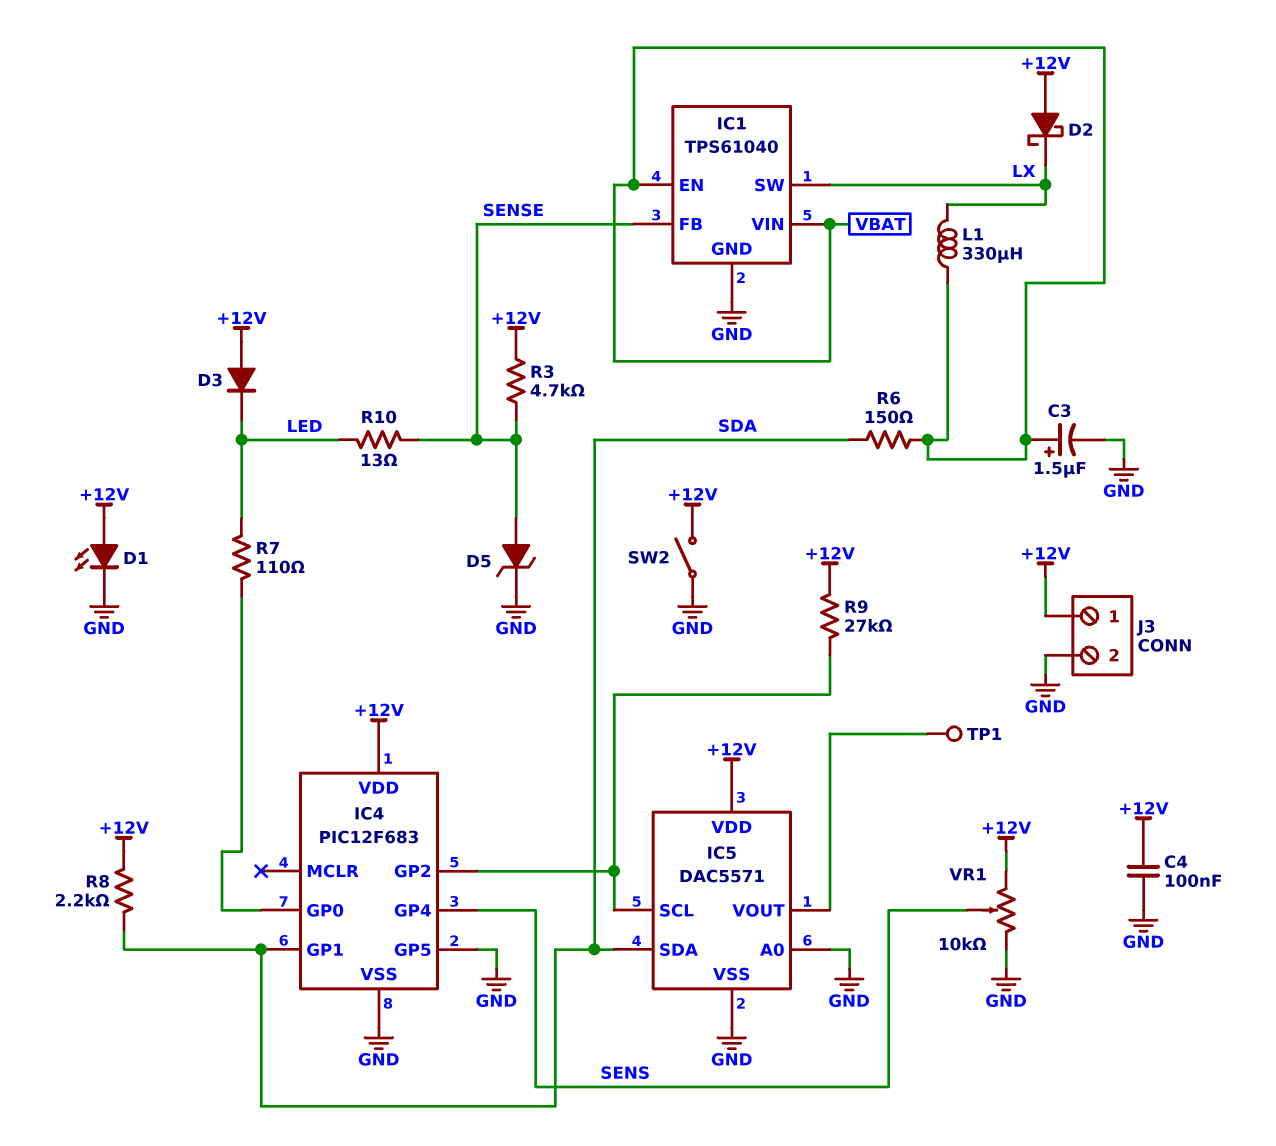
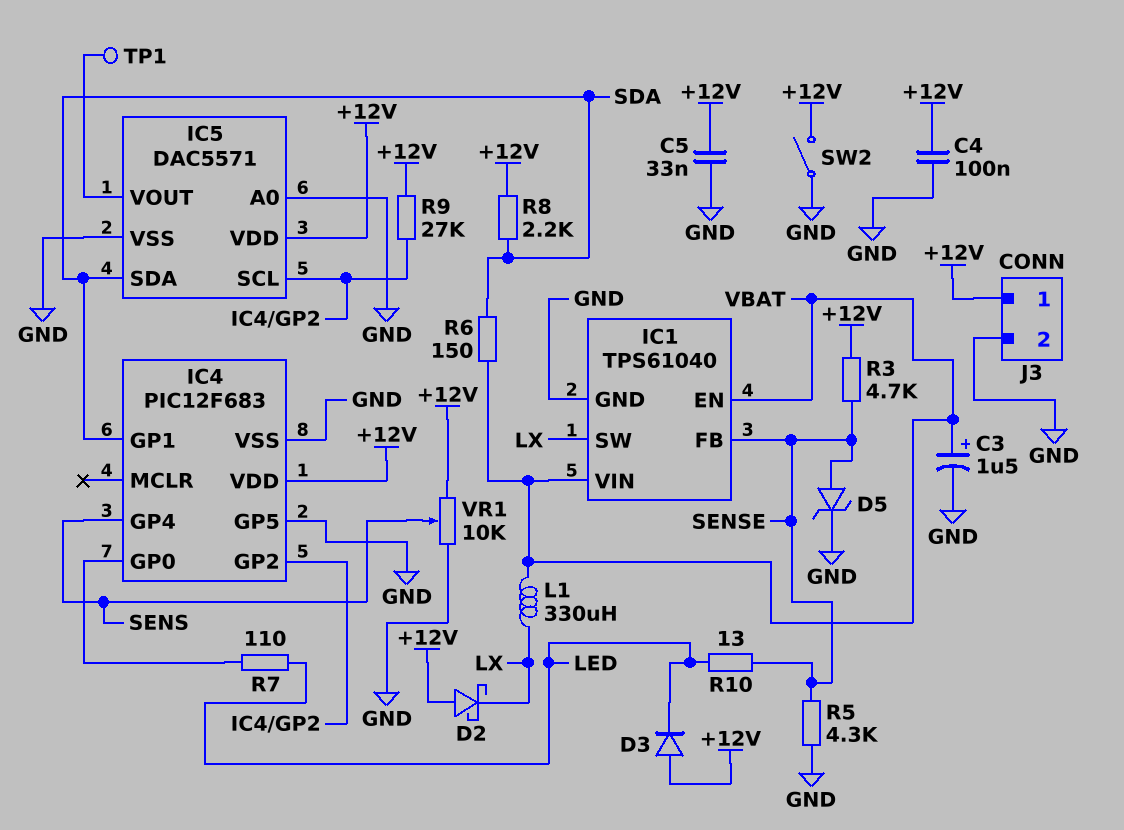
C5: none -> 33nF (+12V, GND)
D1: LED (A +12V, K GND) -> none
R5: none -> 4.3k (GND, SENSE)

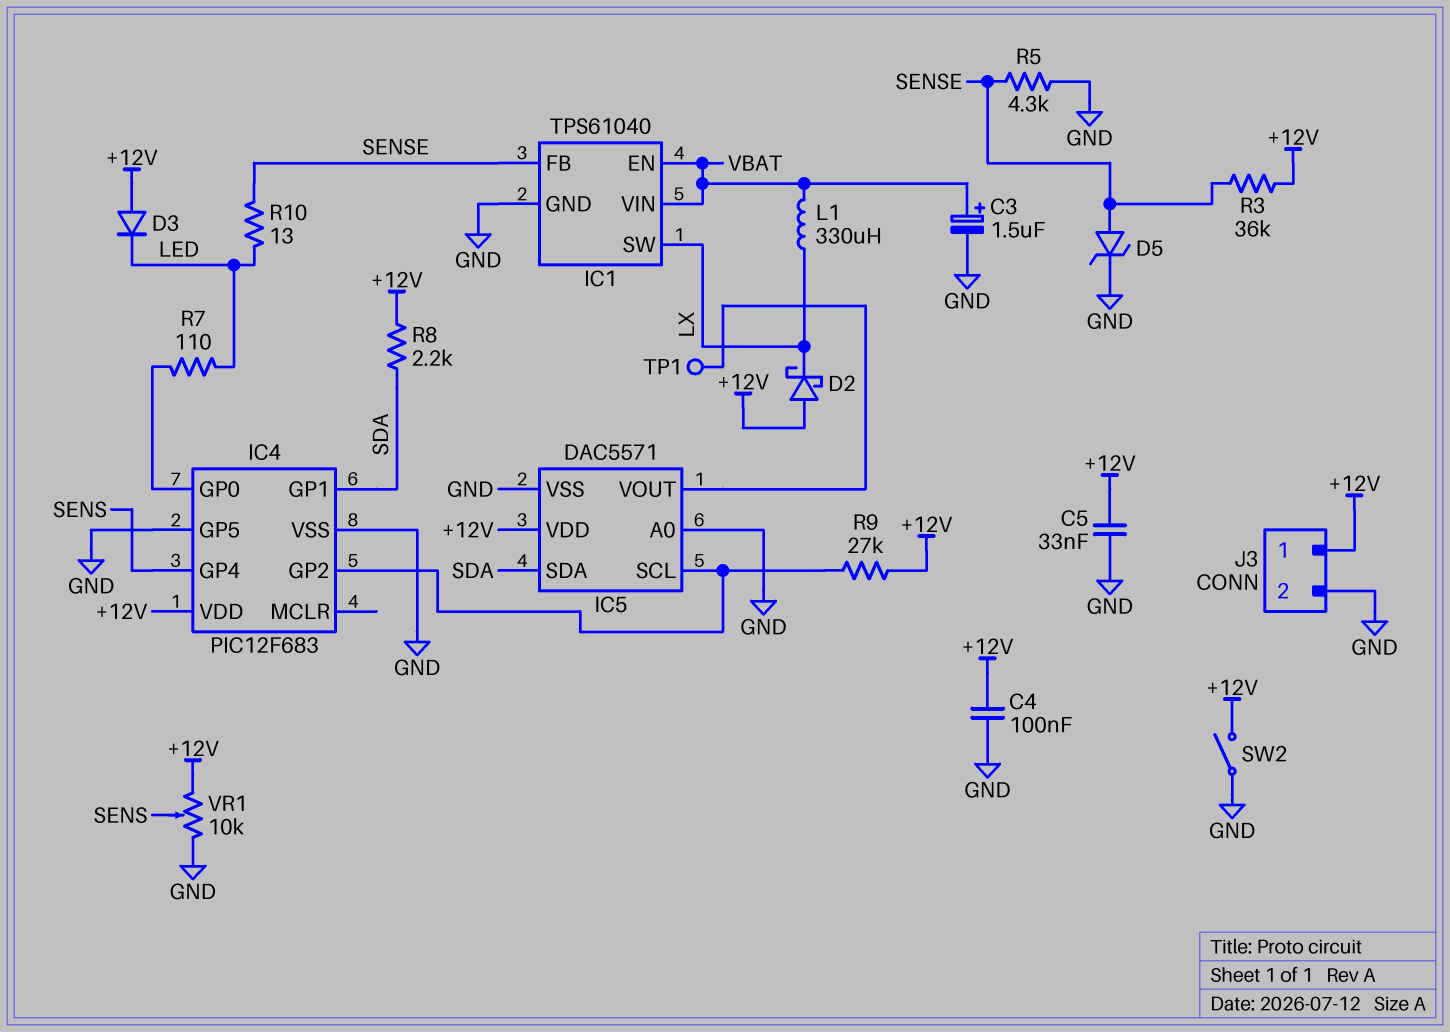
R3: 4.7k (+12V, SENSE) -> 36k (+12V, SENSE)
R6: 150 (SDA, VBAT) -> none

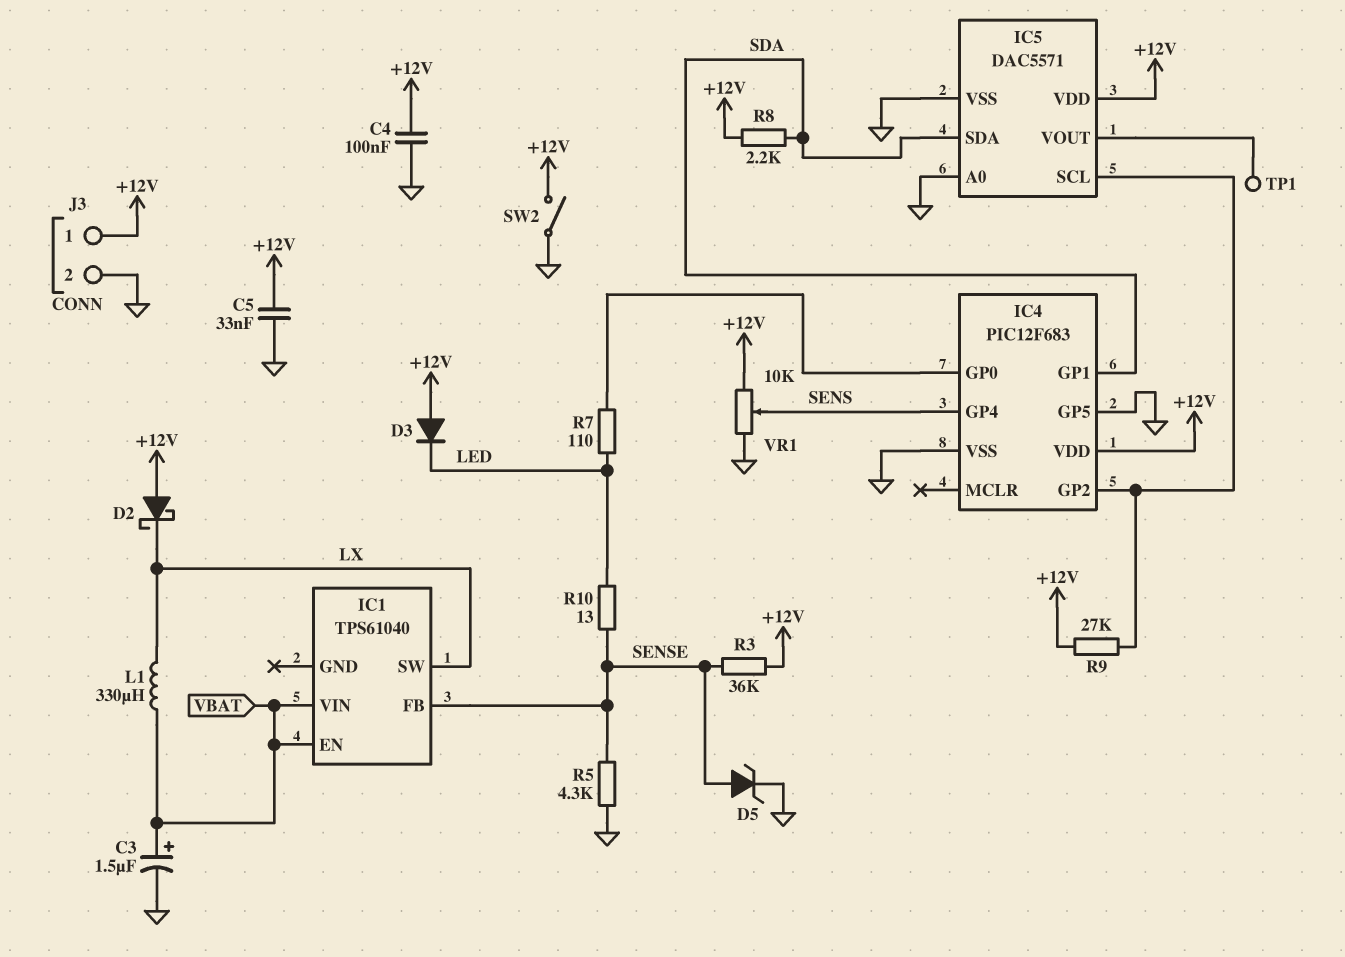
IC1 pin GND: GND -> none

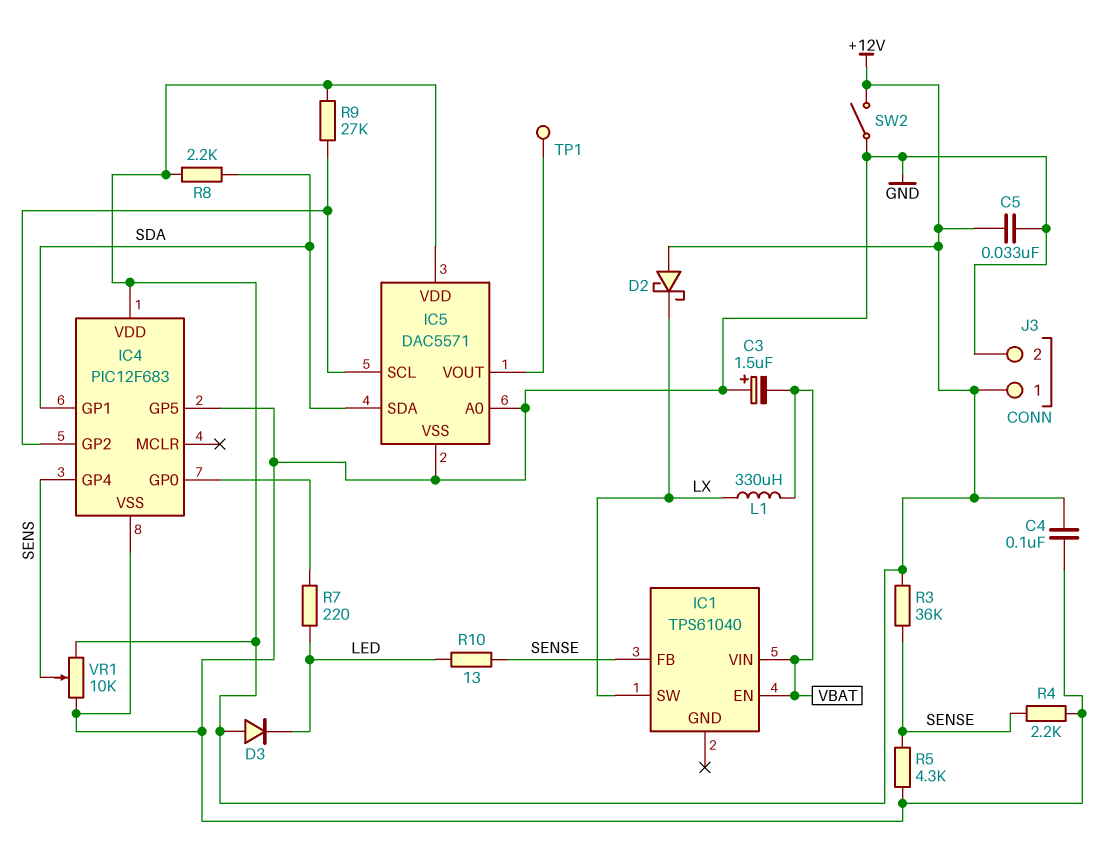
C3: 1.5uF (plus VBAT, minus GND) -> 1.5uF (plus GND, minus VBAT)
D5: zener (A SENSE, K GND) -> none
R4: none -> 2.2k (GND, SENSE)
R7: 110 (IC4/GP0, LED) -> 220 (IC4/GP0, LED)

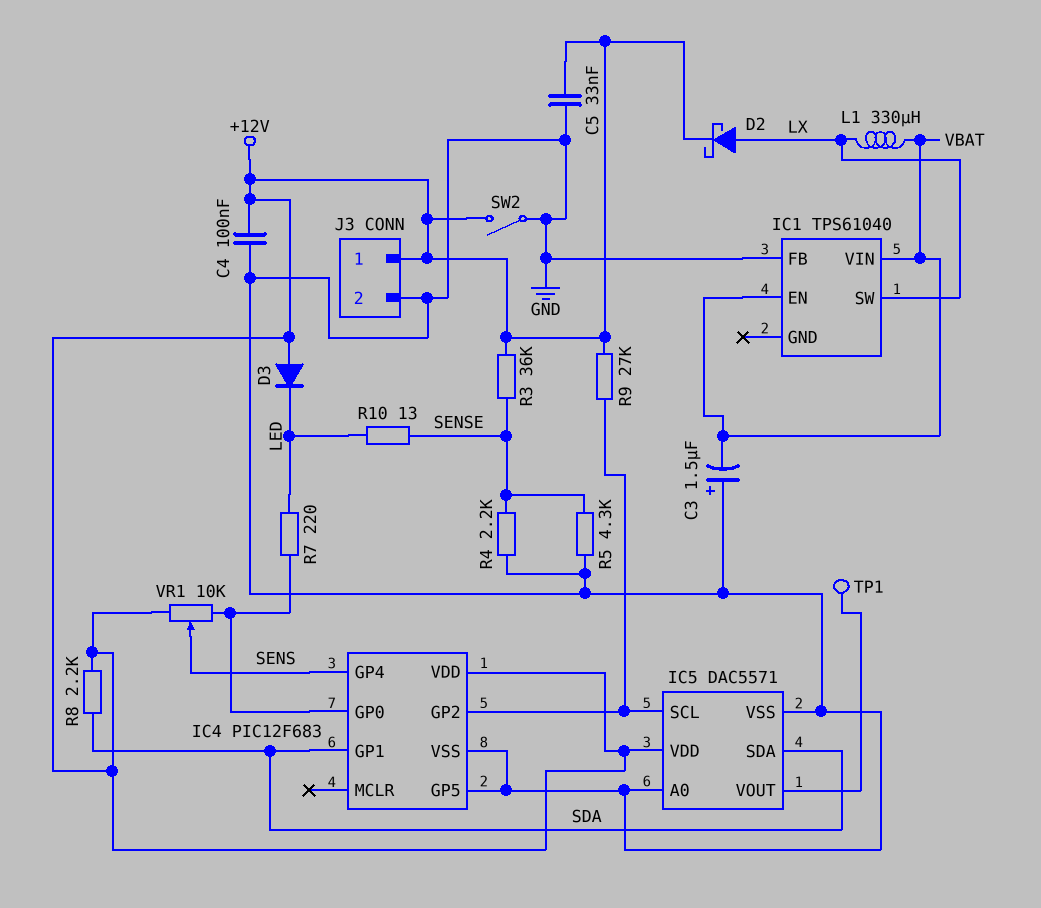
D2: schottky (A +12V, K LX) -> schottky (A LX, K +12V)
IC1 pin FB: SENSE -> GND
VR1: 10k (+12V, GND, wiper SENS) -> 10k (+12V, IC4/GP0, wiper SENS)

